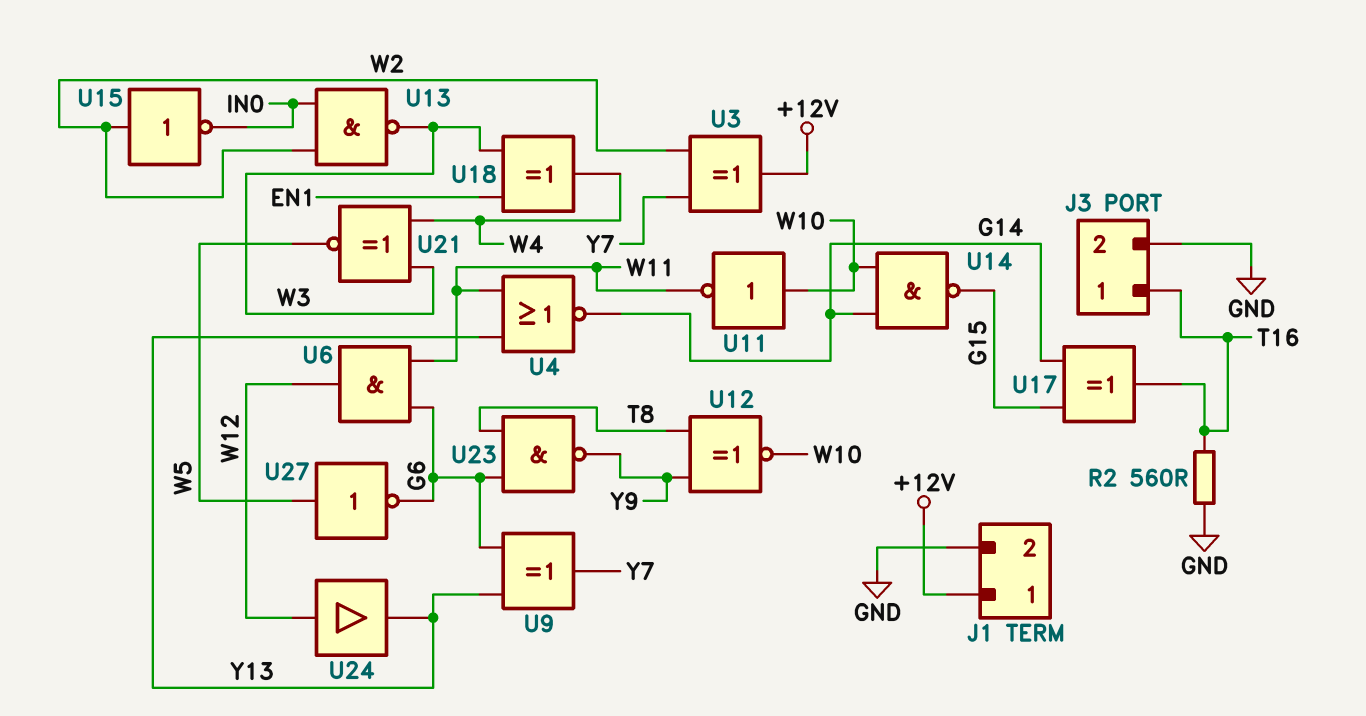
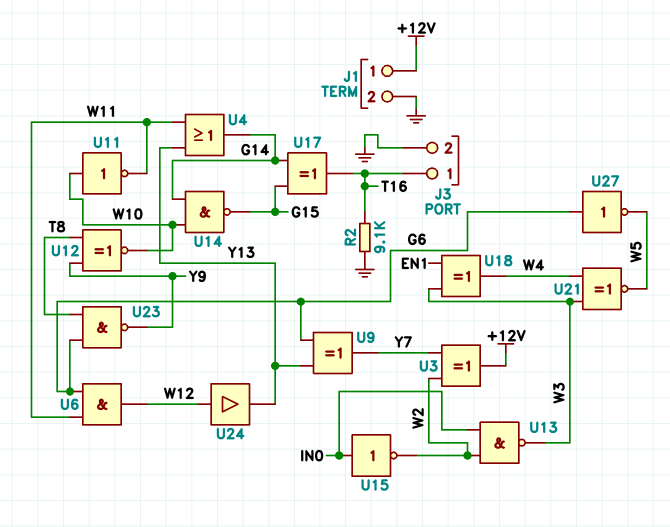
R2: 560 (GND, T16) -> 9.1k (GND, T16)
U4: NOR (in W11, in Y13, out G14) -> OR (in W11, in Y13, out G14)
U15: NOT (in W2, out IN0) -> NOT (in IN0, out W2)
U27: NOT (in W5, out G6) -> NOT (in G6, out W5)

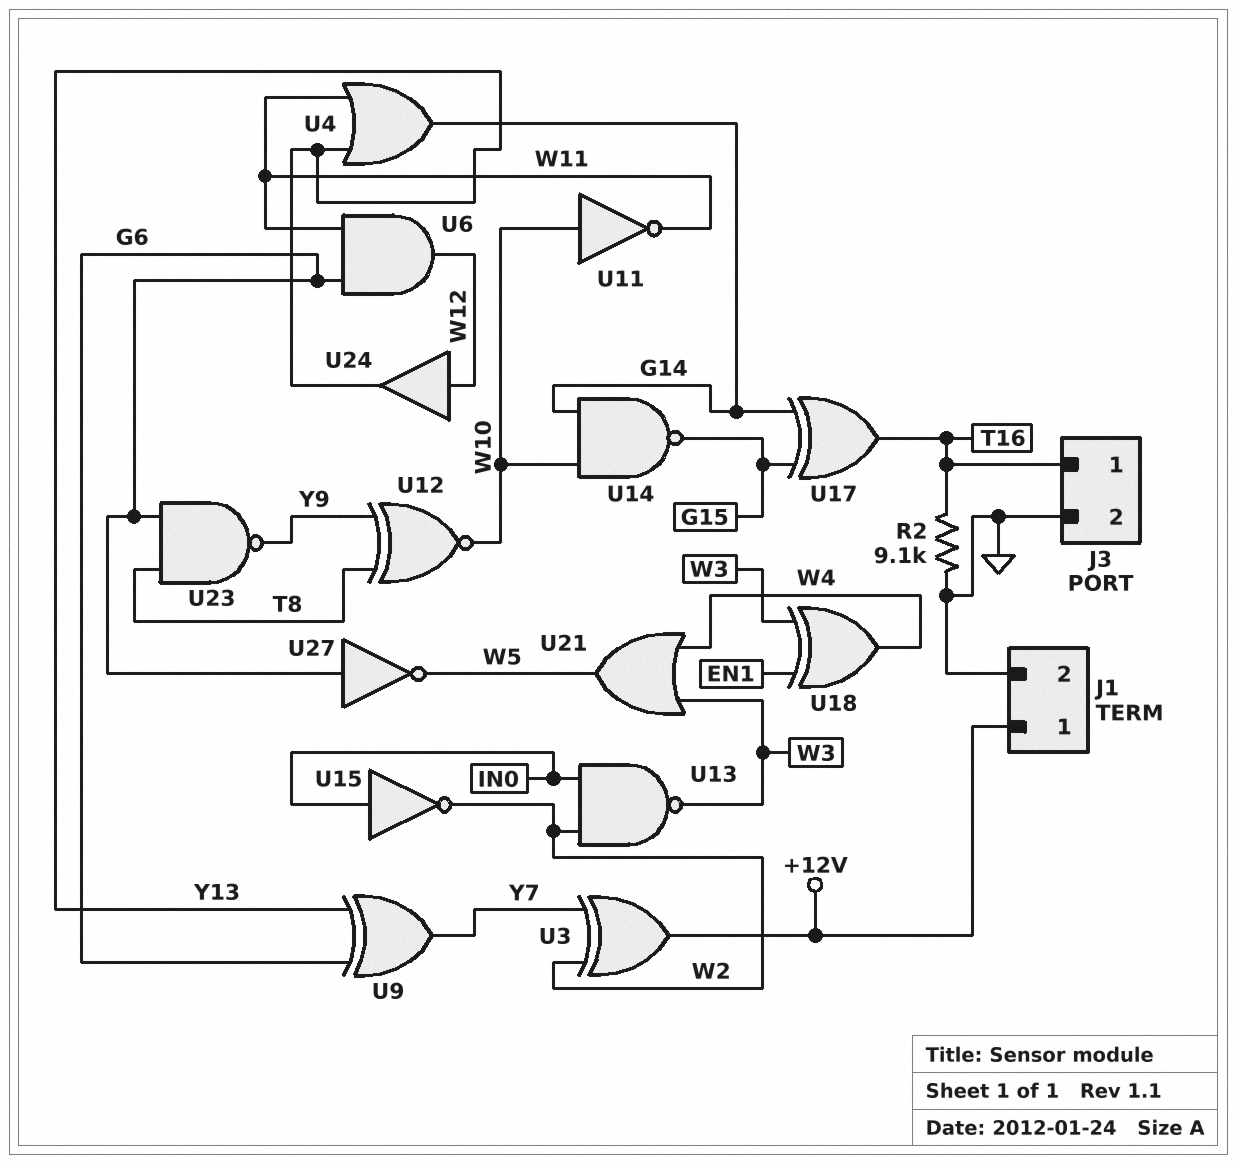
U21: XNOR (in W3, in W4, out W5) -> OR (in W3, in W4, out W5)

